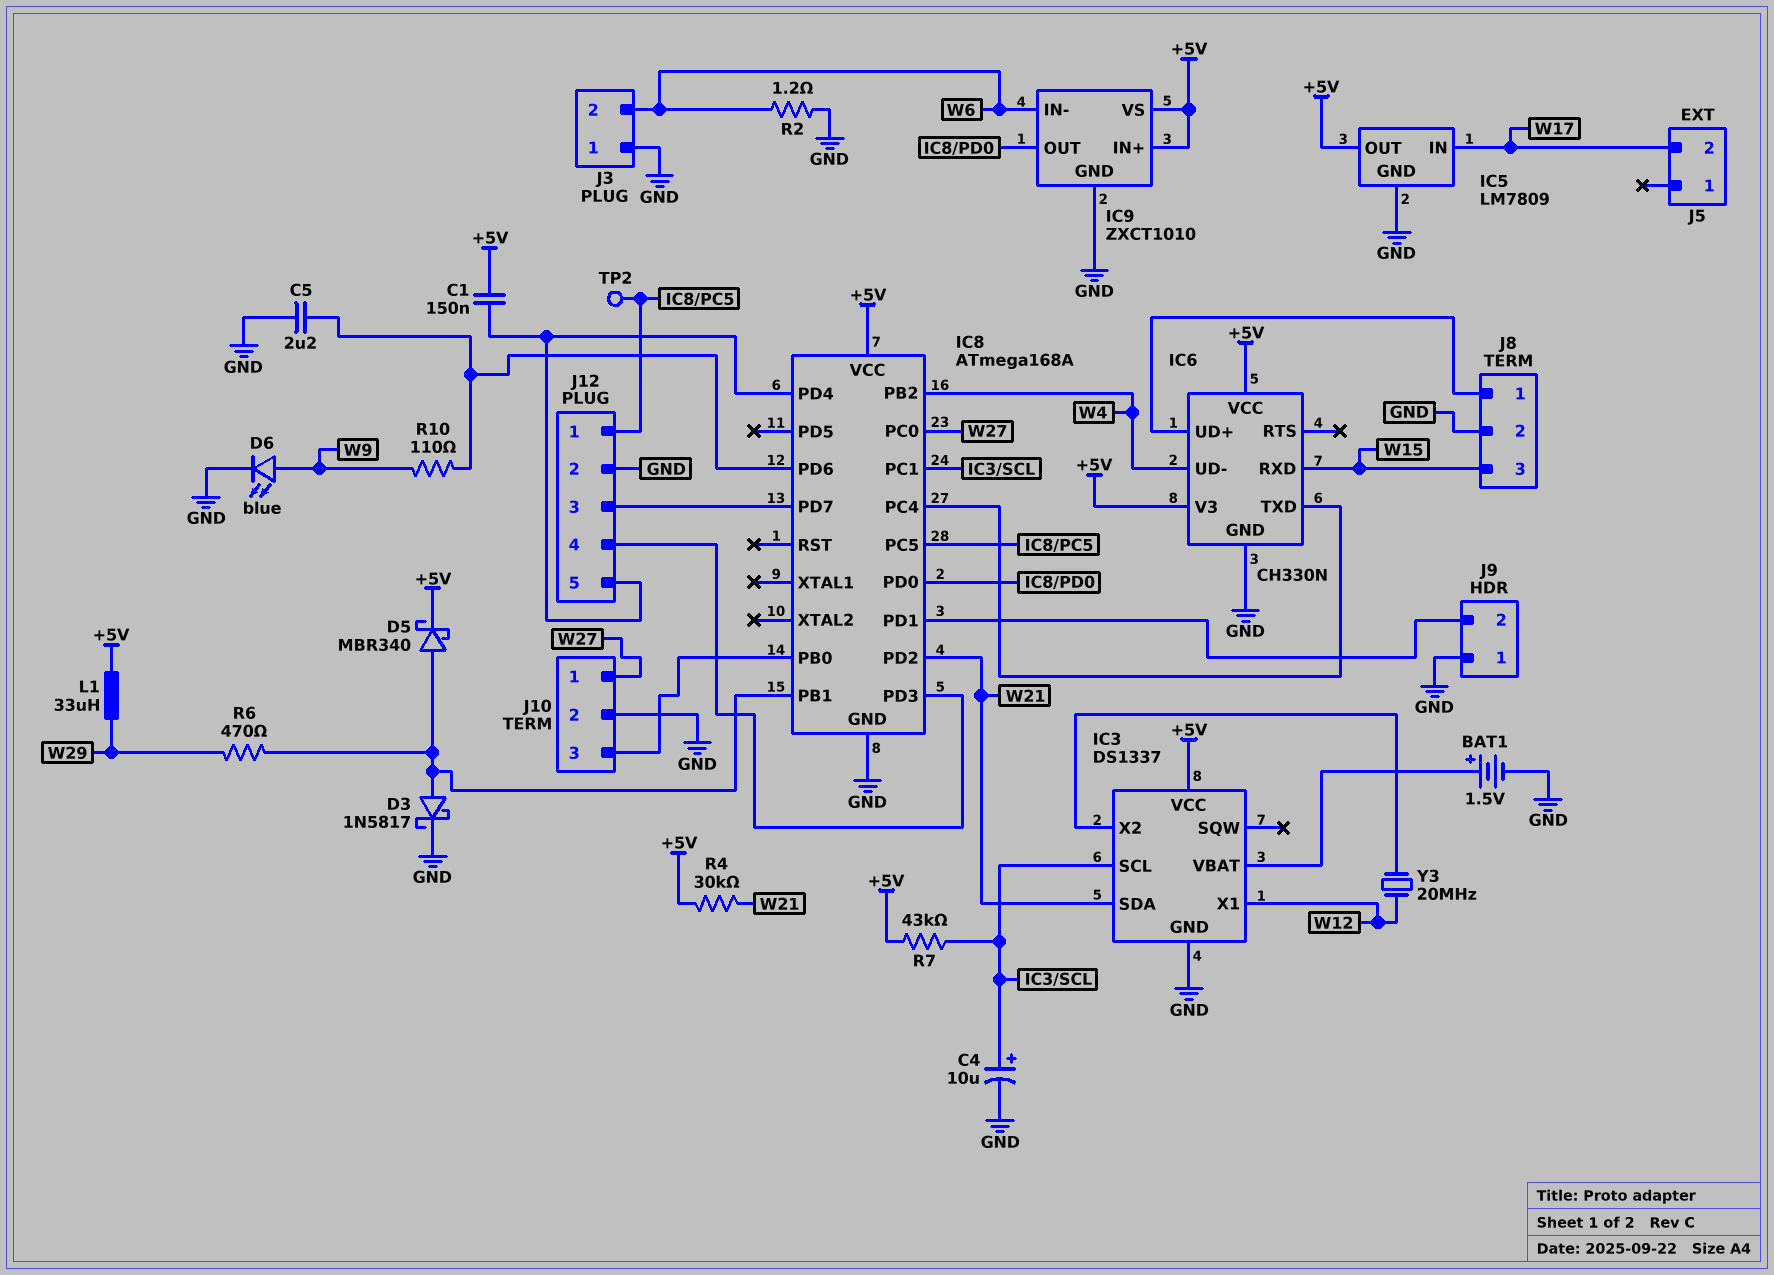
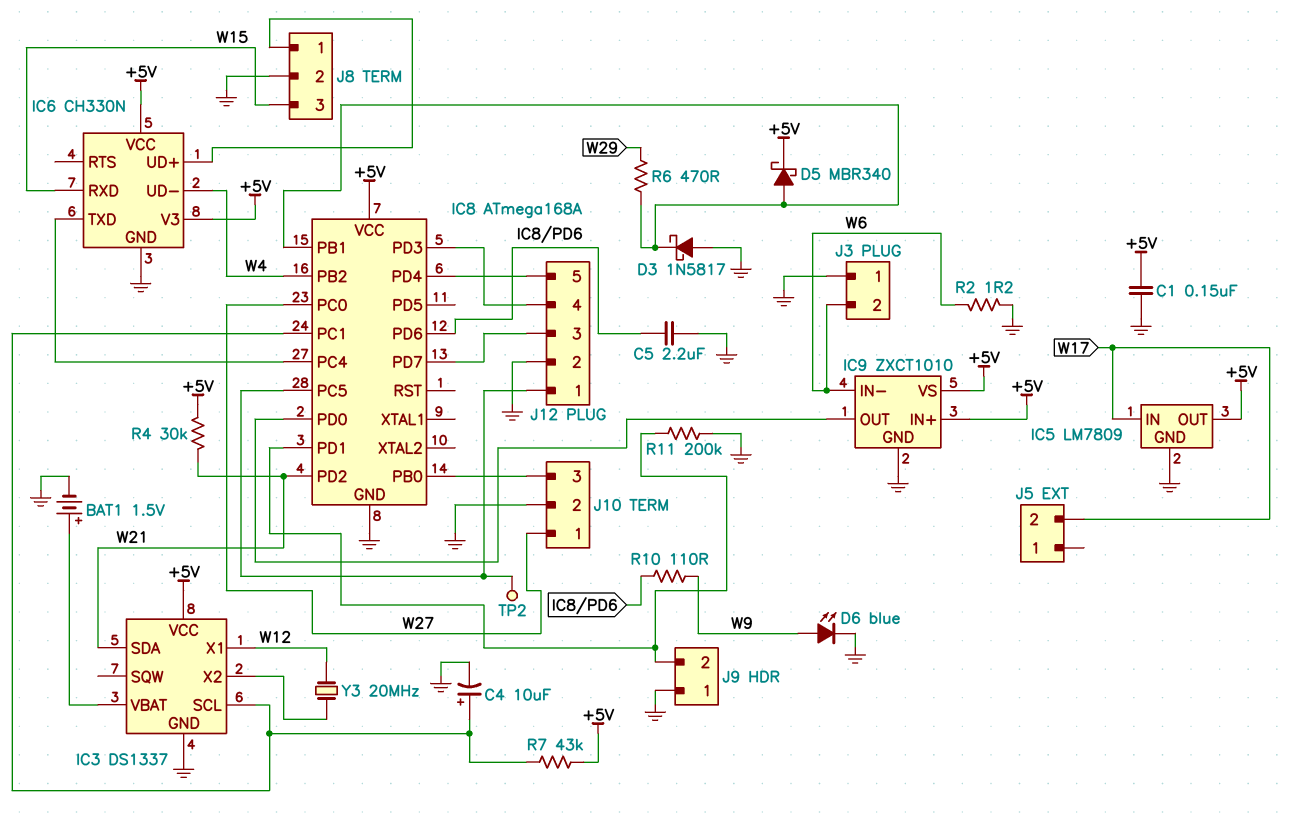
C1: 150nF (+5V, IC8/PD4) -> 150nF (+5V, GND)
D3: schottky 1N5817 (A IC8/PB1, K GND) -> schottky 1N5817 (A GND, K IC8/PB1)
L1: 33uH (+5V, W29) -> none
R11: none -> 200k (GND, IC8/PD1)

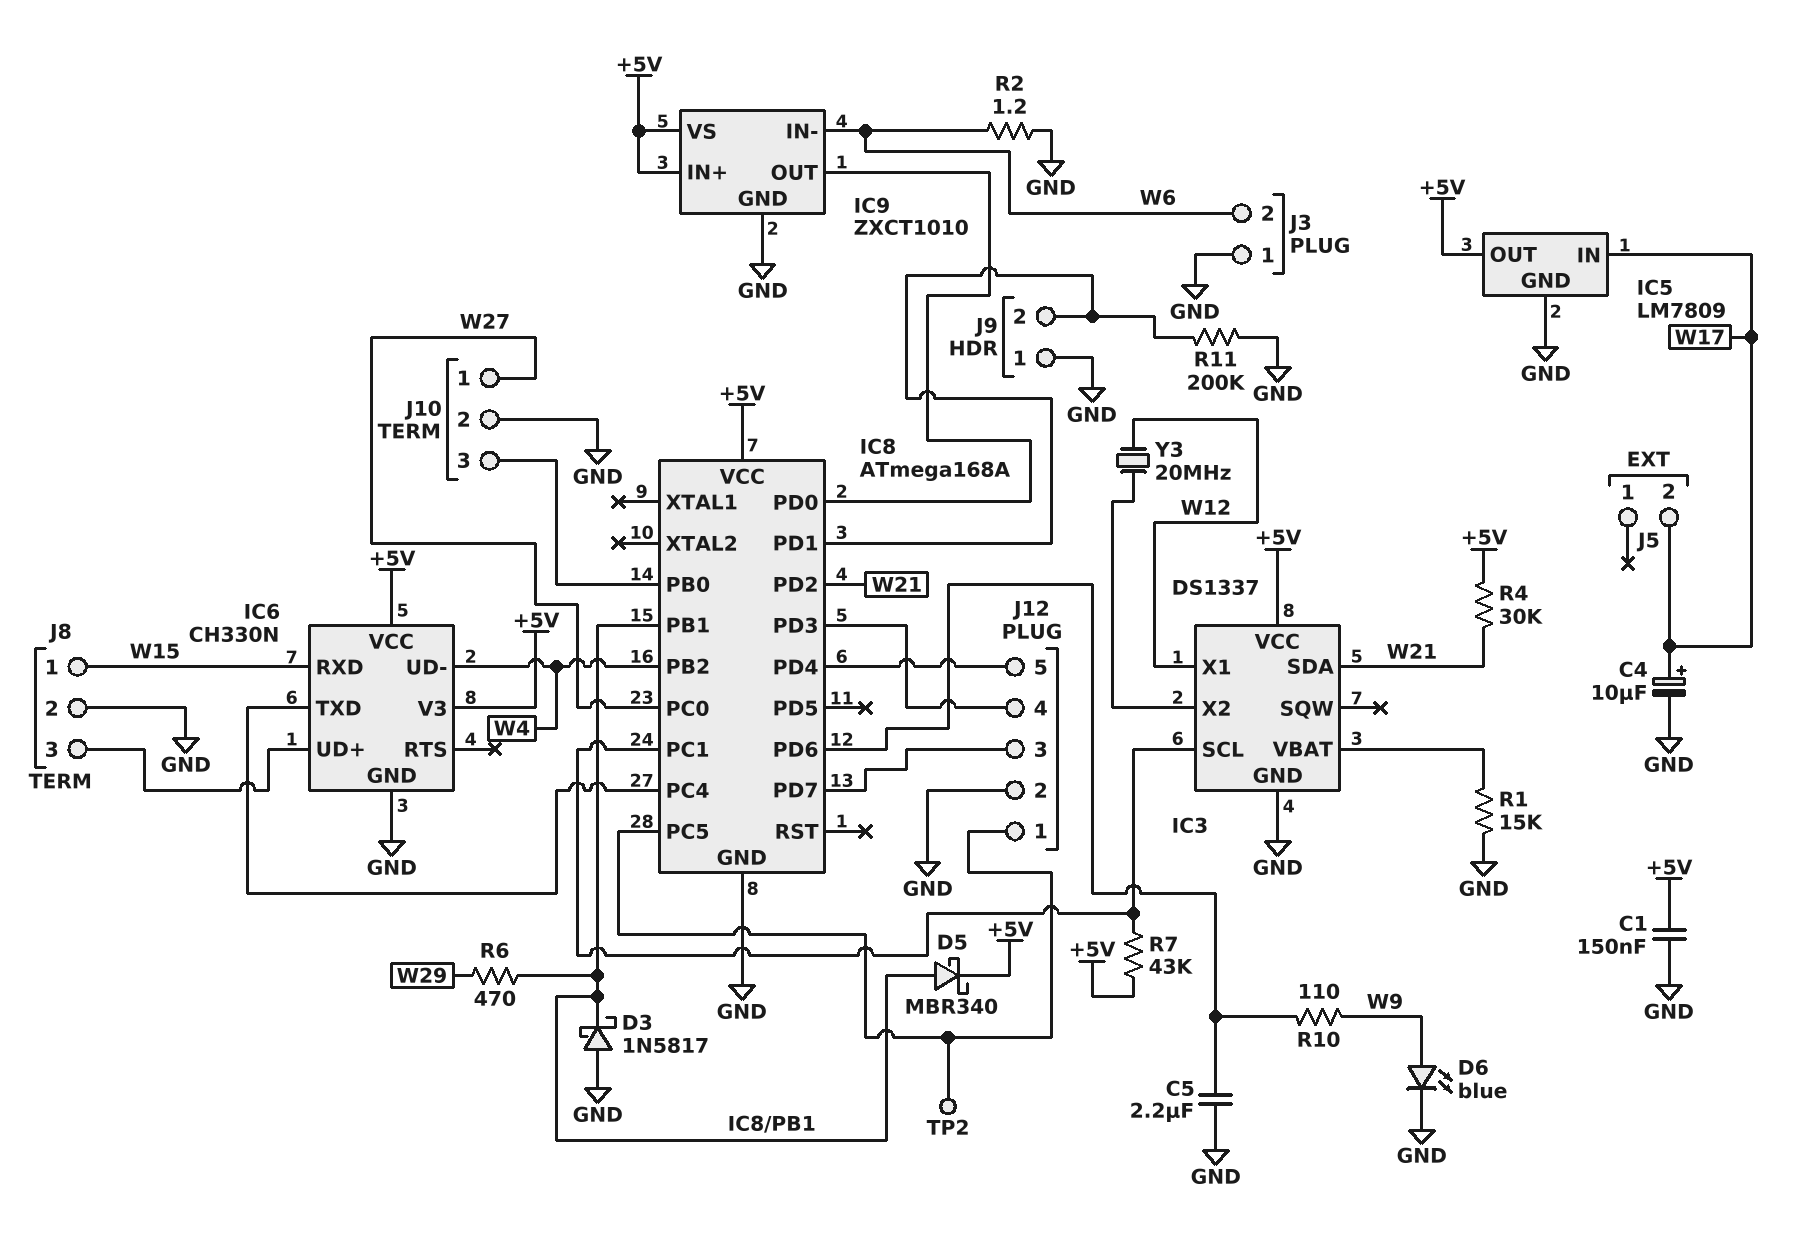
BAT1: 1.5V (plus IC3/VBAT, minus GND) -> none
C4: 10uF (plus IC3/SCL, minus GND) -> 10uF (plus W17, minus GND)
J8 pin 1: IC6/UD+ -> W15
J8 pin 3: W15 -> IC6/UD+
R1: none -> 15k (GND, IC3/VBAT)

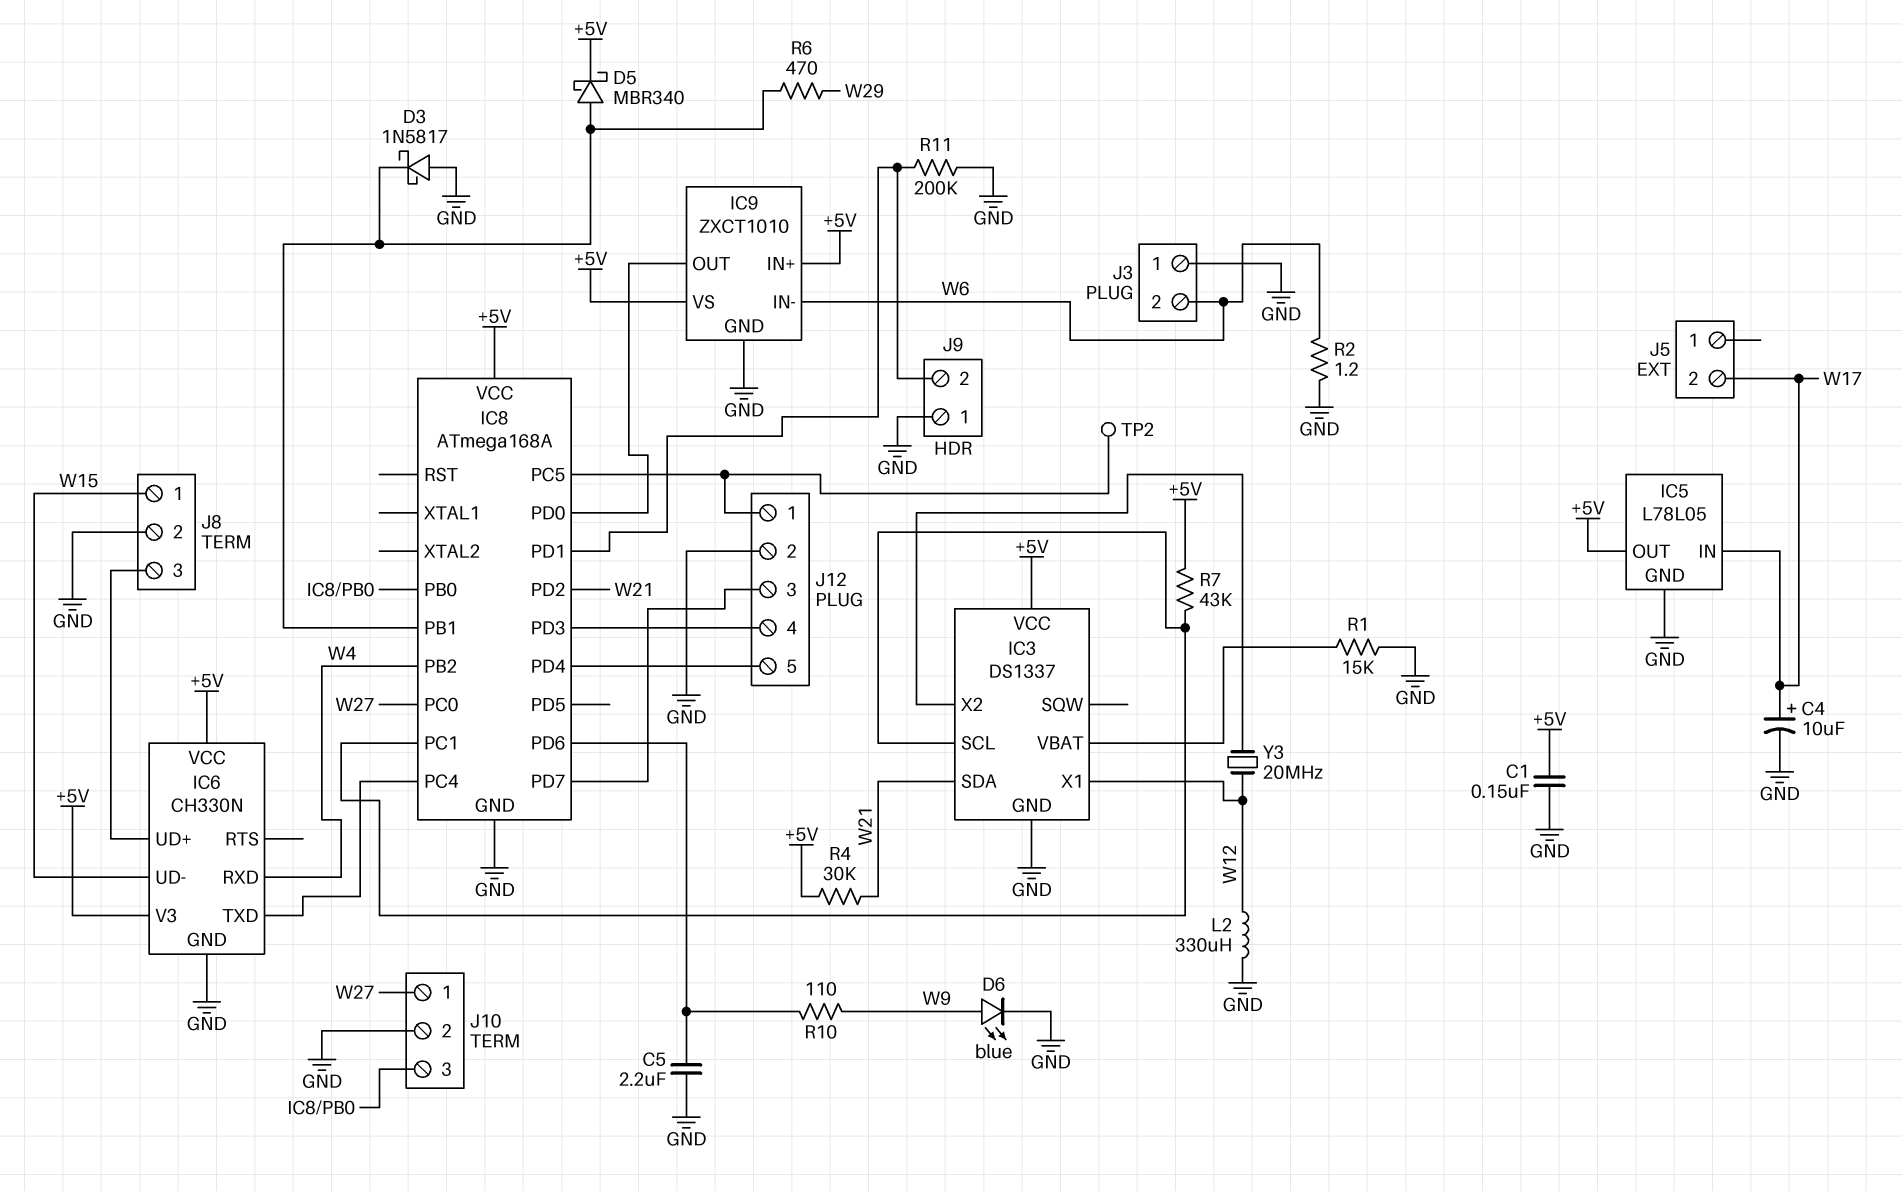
IC5: LM7809 -> L78L05
IC6 pin RXD: W15 -> W4
IC6 pin UD-: W4 -> W15
L2: none -> 330uH (GND, W12)

